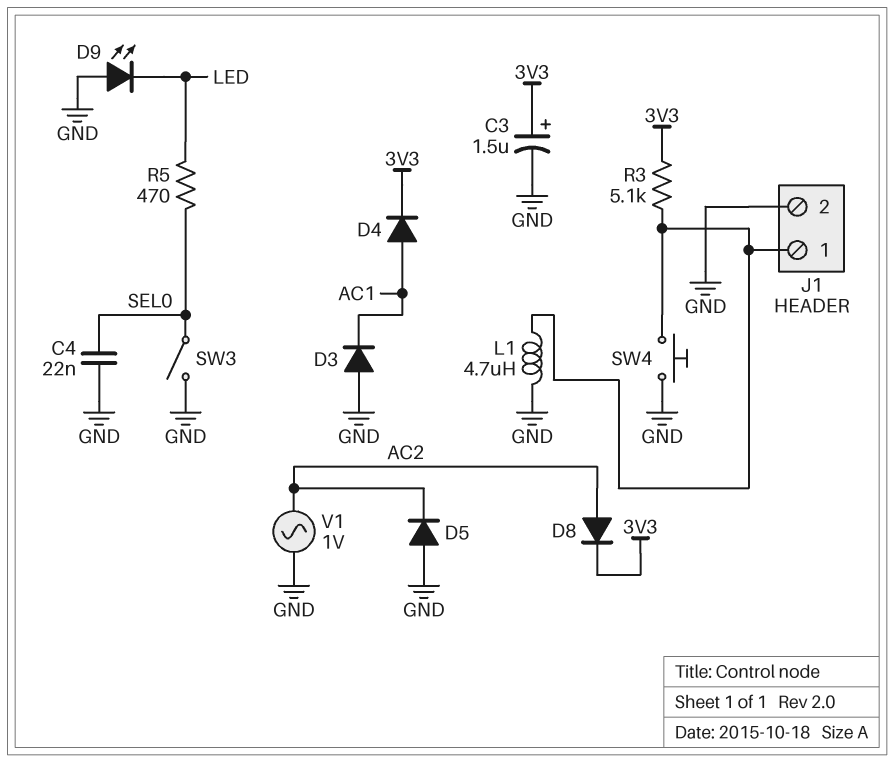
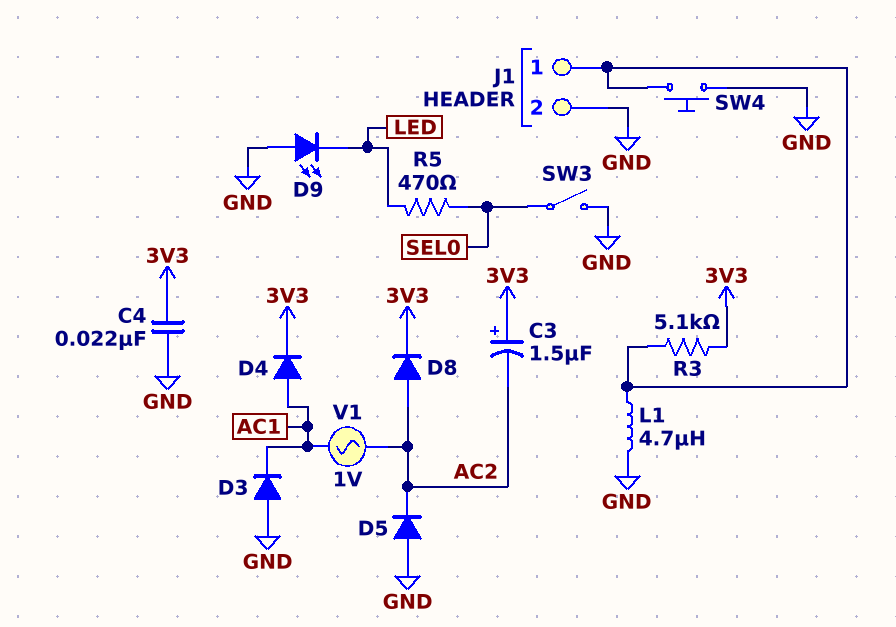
C3: 1.5uF (plus 3V3, minus GND) -> 1.5uF (plus 3V3, minus AC2)
C4: 22nF (GND, SEL0) -> 22nF (3V3, GND)
V1: AC 1V (AC2, GND) -> AC 1V (AC1, AC2)

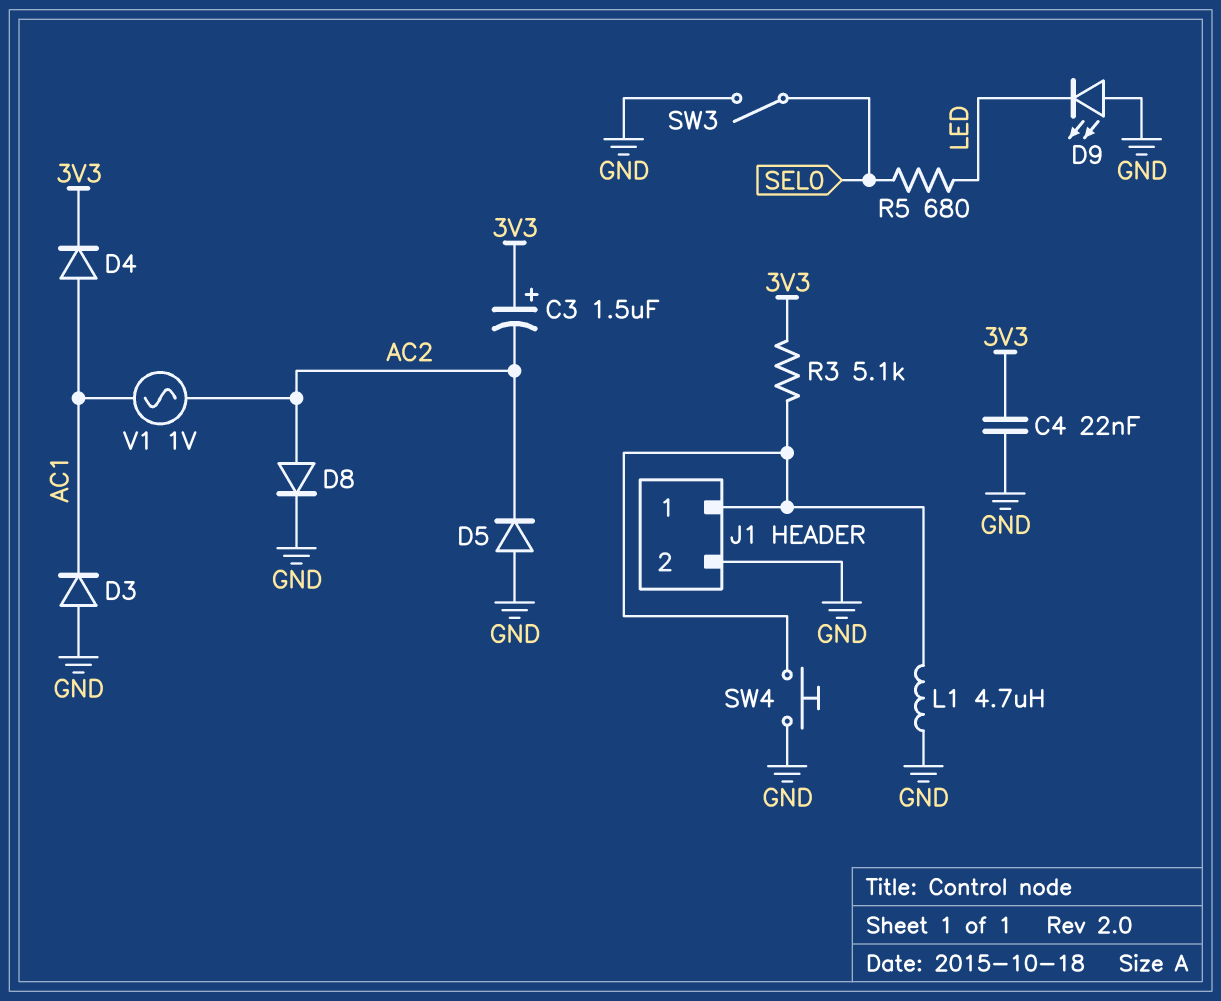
D8: diode (A AC2, K 3V3) -> diode (A AC2, K GND)
R5: 470 (LED, SEL0) -> 680 (LED, SEL0)

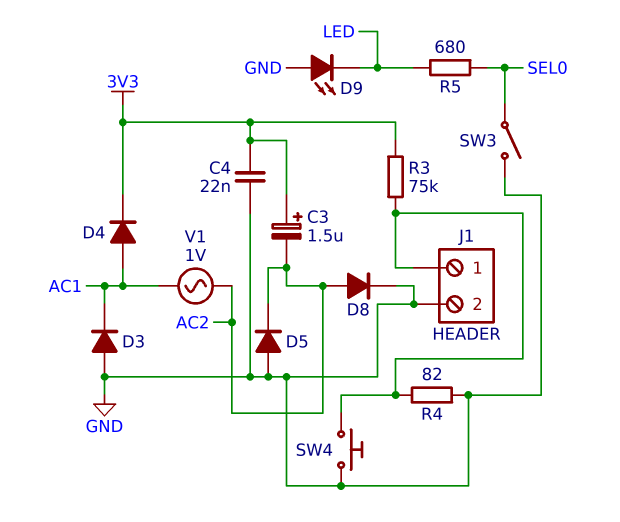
L1: 4.7uH (GND, J1/1) -> none
R3: 5.1k (3V3, J1/1) -> 75k (3V3, J1/1)
R4: none -> 82 (GND, J1/1)

